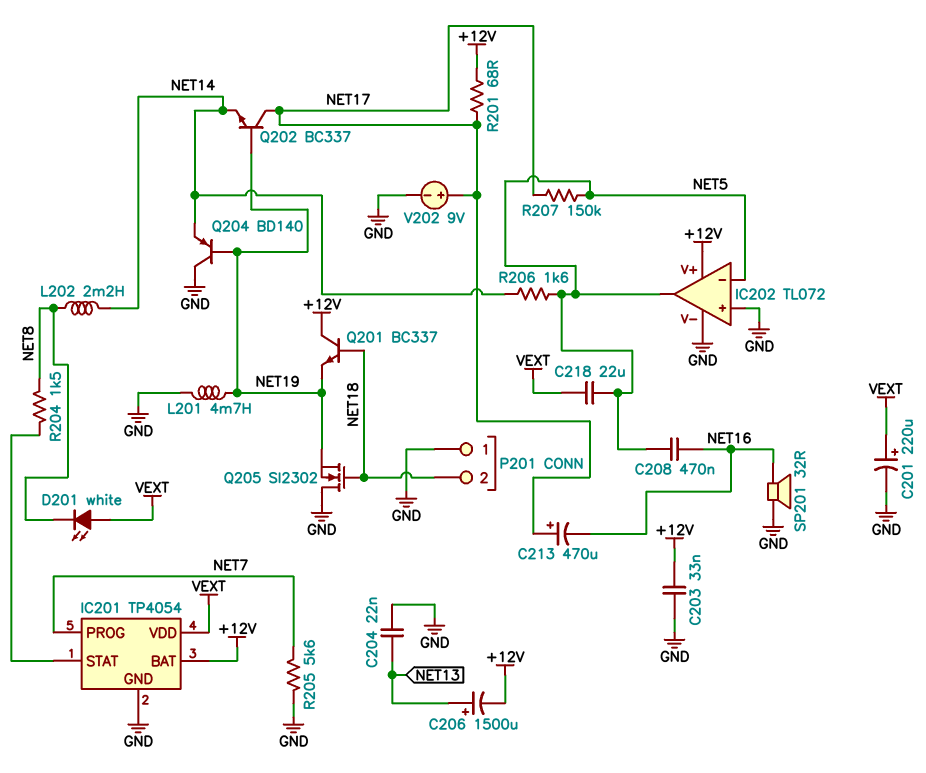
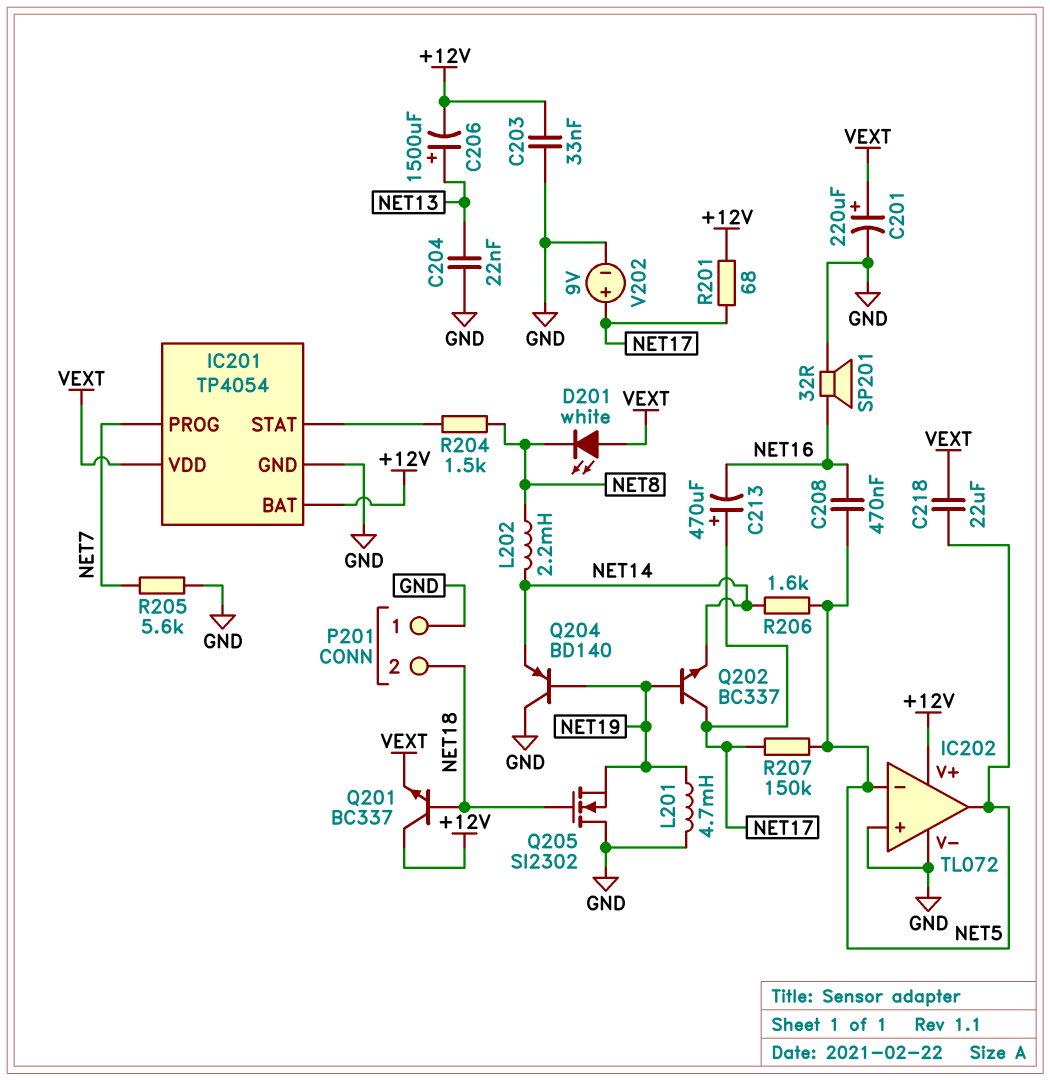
Q201: NPN BC337 (B NET18, C +12V, E NET19) -> NPN BC337 (B NET18, C +12V, E VEXT)

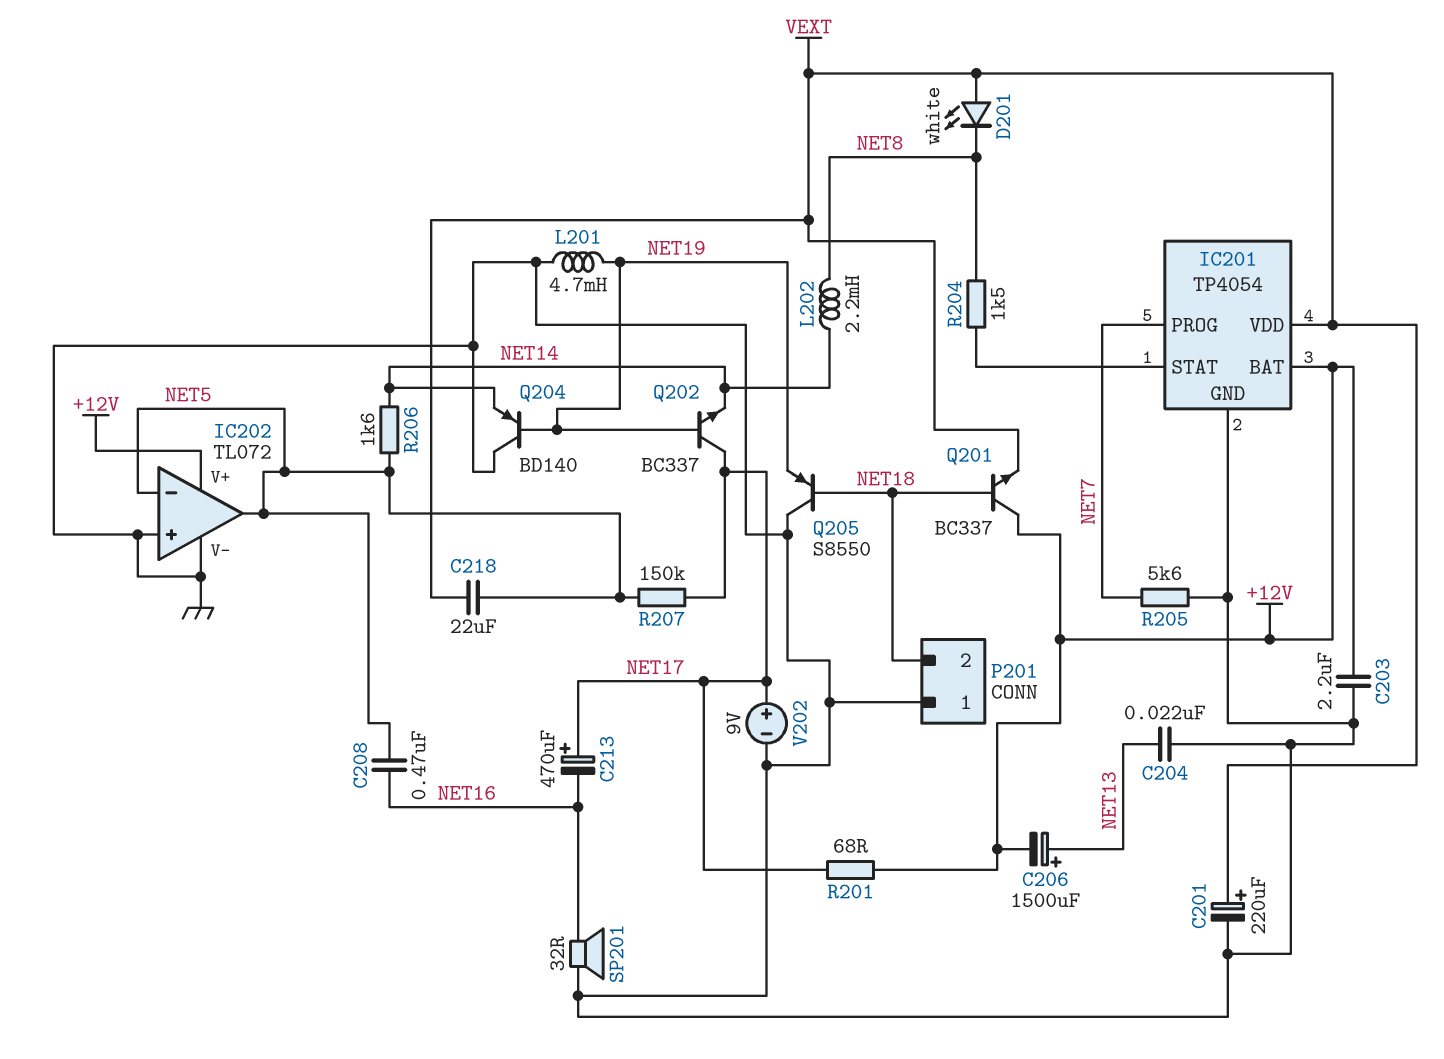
C203: 33nF (+12V, GND) -> 2.2uF (+12V, GND)
Q205: NMOS SI2302 (G NET18, D GND, S NET19) -> PNP S8550 (B NET18, C GND, E NET19)

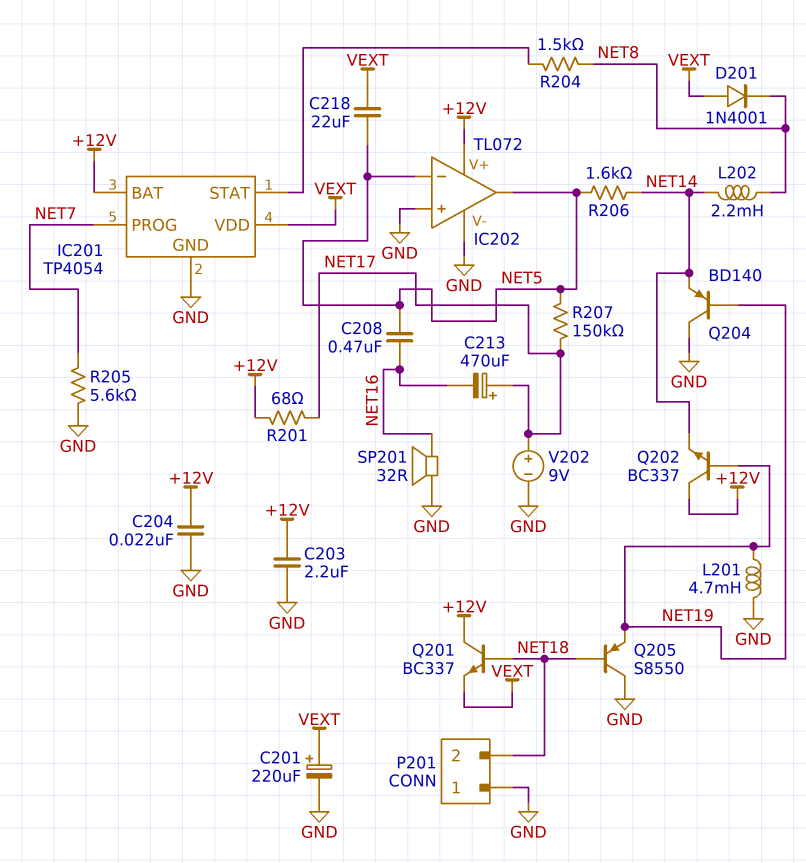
C204: 22nF (GND, NET13) -> 22nF (+12V, GND)
C206: 1500uF (plus NET13, minus +12V) -> none
D201: LED white (A VEXT, K NET8) -> diode 1N4001 (A VEXT, K NET8)
Q202: NPN BC337 (B NET19, C NET17, E NET14) -> NPN BC337 (B NET19, C +12V, E NET14)

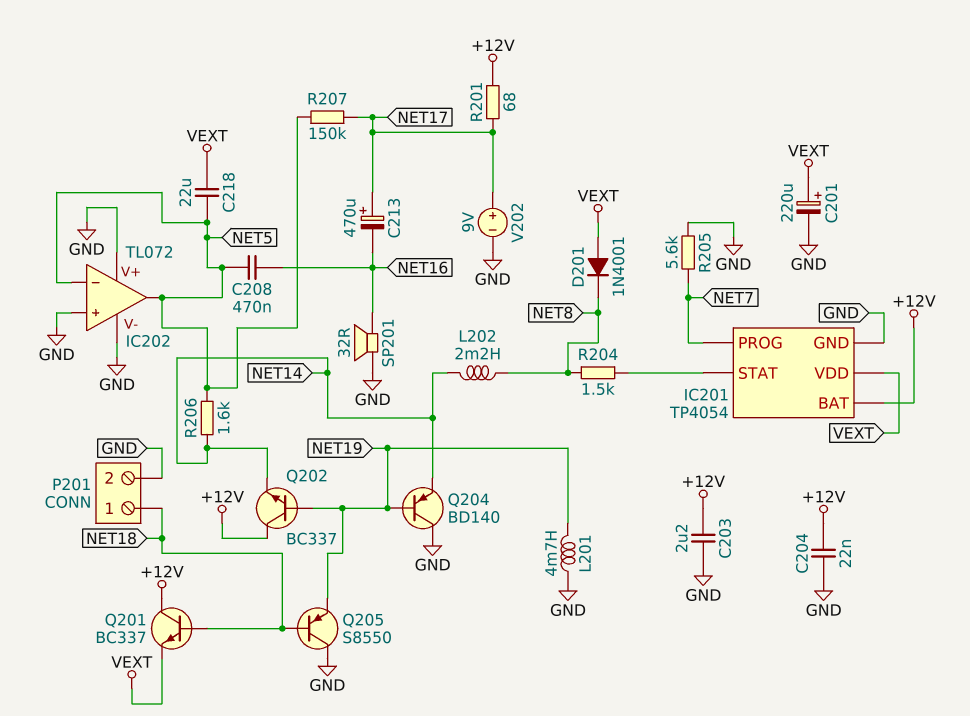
IC202 pin V+: +12V -> GND
P201 pin 1: GND -> NET18
P201 pin 2: NET18 -> GND

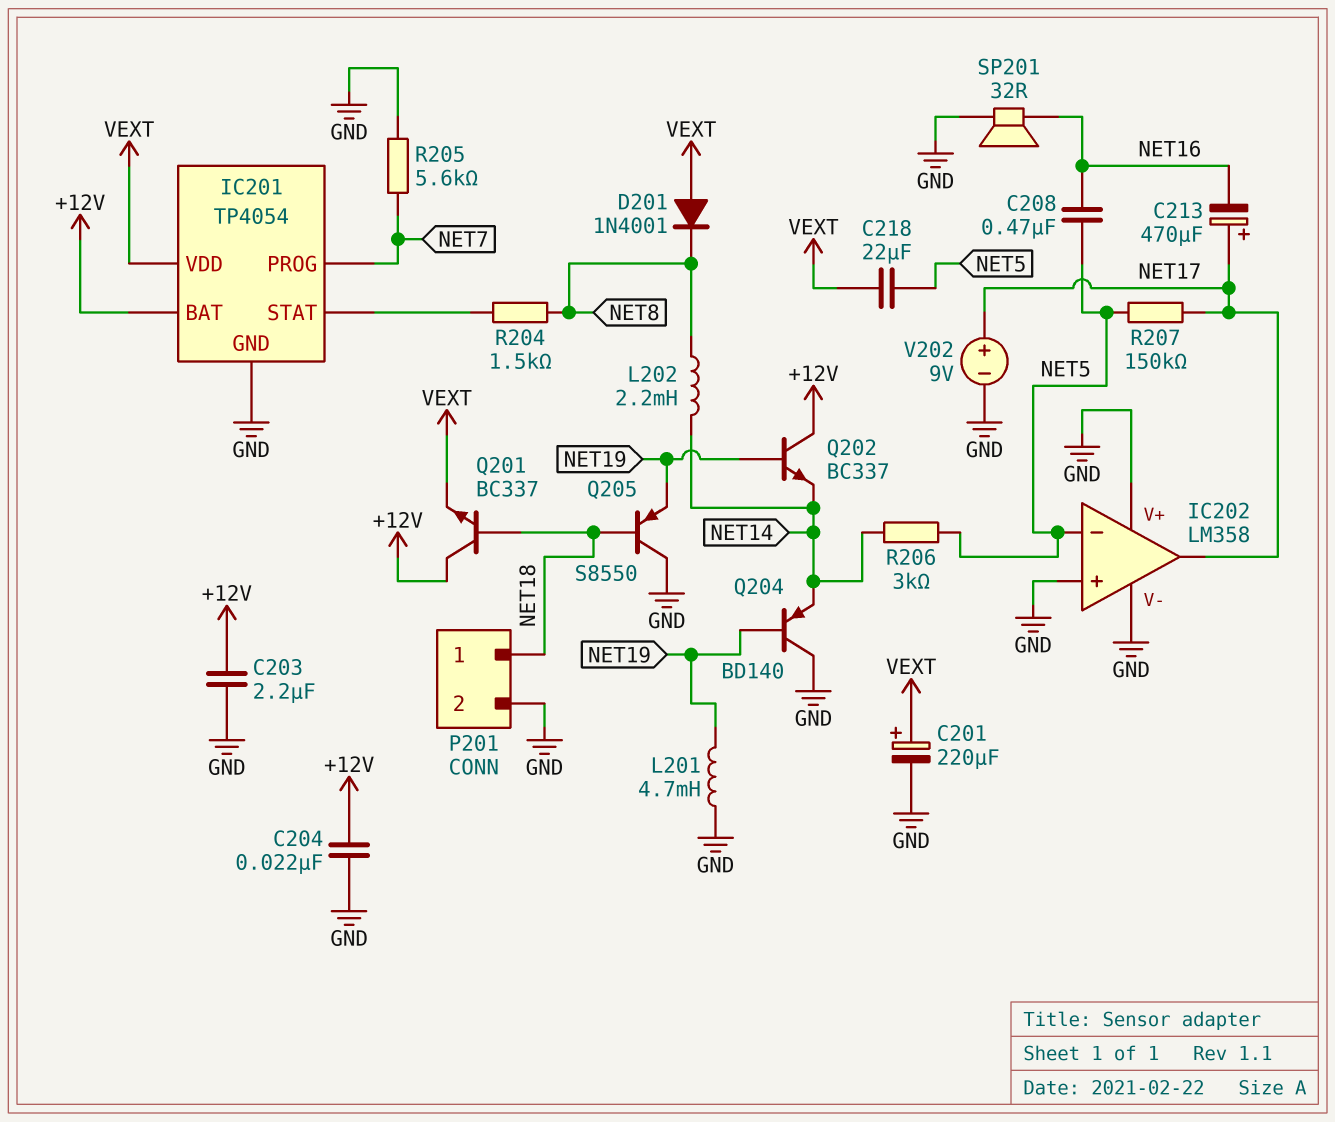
IC202: TL072 -> LM358
IC202 pin out: NET5 -> NET17
R201: 68 (+12V, NET17) -> none
R206: 1.6k (NET5, NET14) -> 3k (NET5, NET14)

